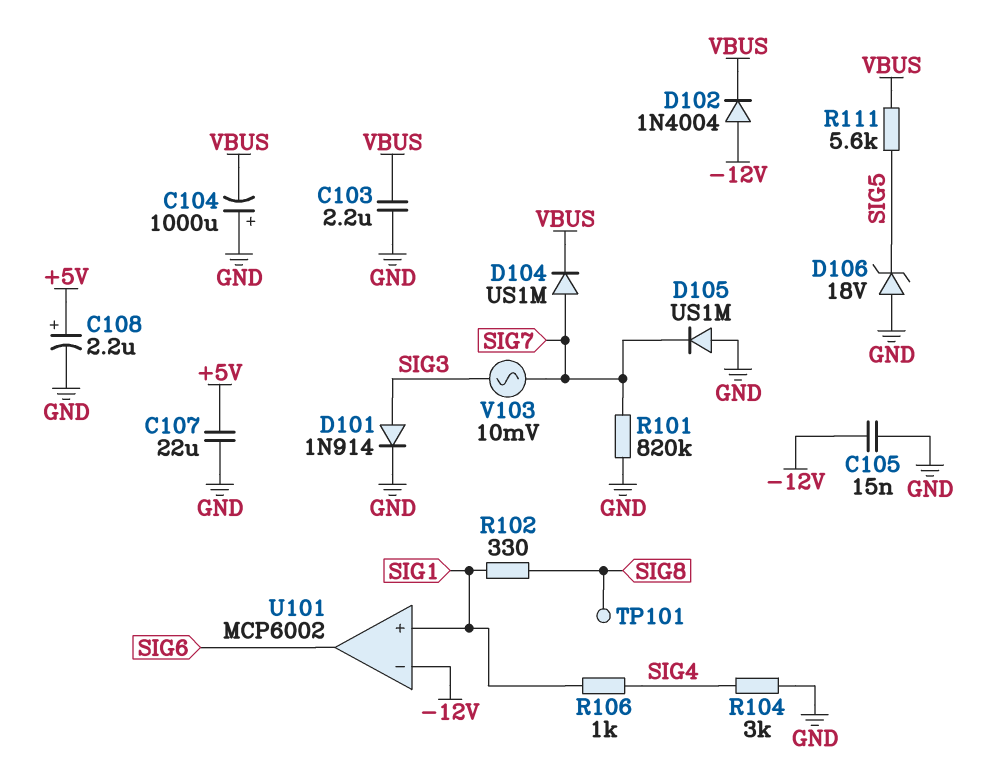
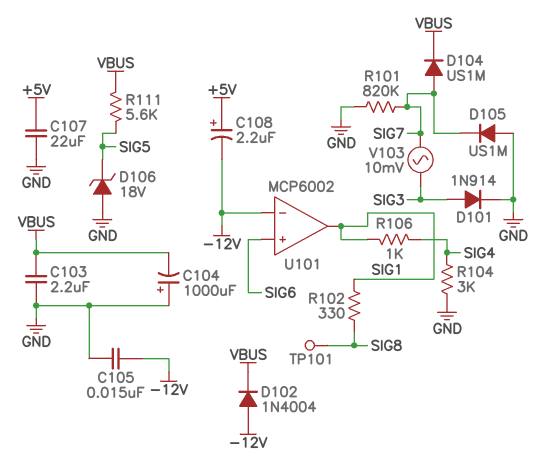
C108: 2.2uF (plus +5V, minus GND) -> 2.2uF (plus +5V, minus -12V)
U101 pin in+: SIG1 -> SIG6
U101 pin out: SIG6 -> SIG1

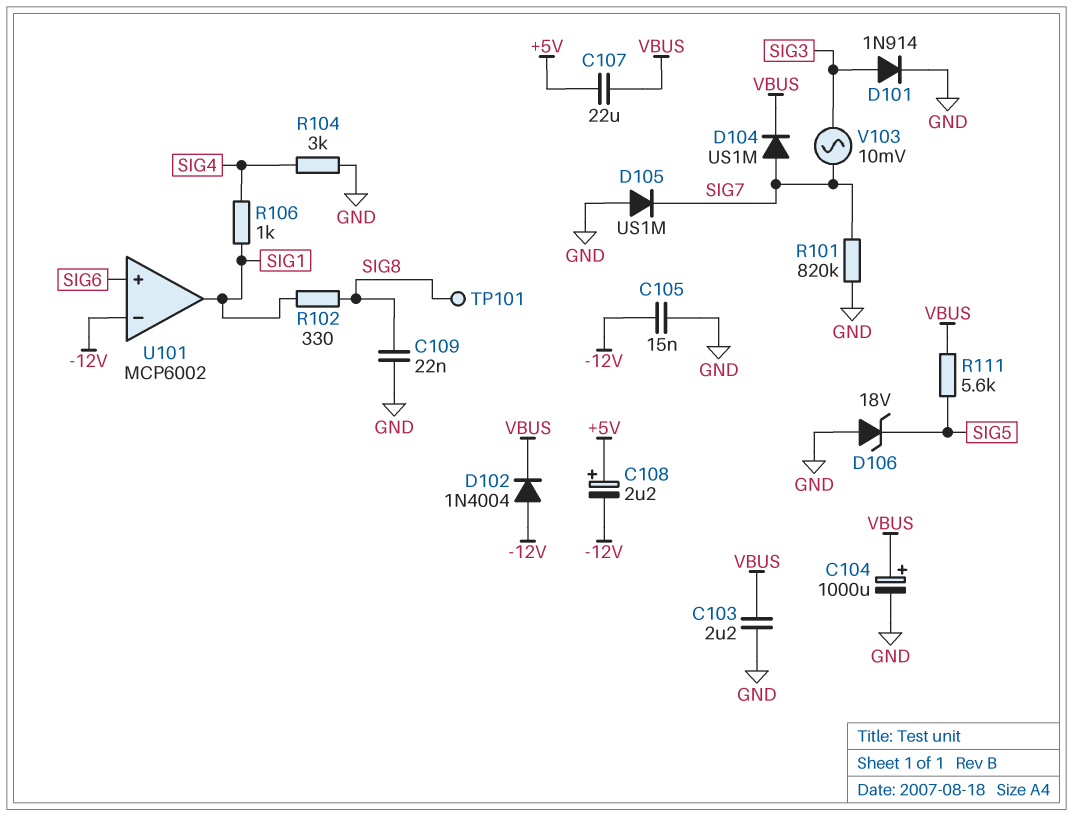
C104: 1000uF (plus GND, minus VBUS) -> 1000uF (plus VBUS, minus GND)
C107: 22uF (+5V, GND) -> 22uF (+5V, VBUS)
C109: none -> 22nF (GND, SIG8)

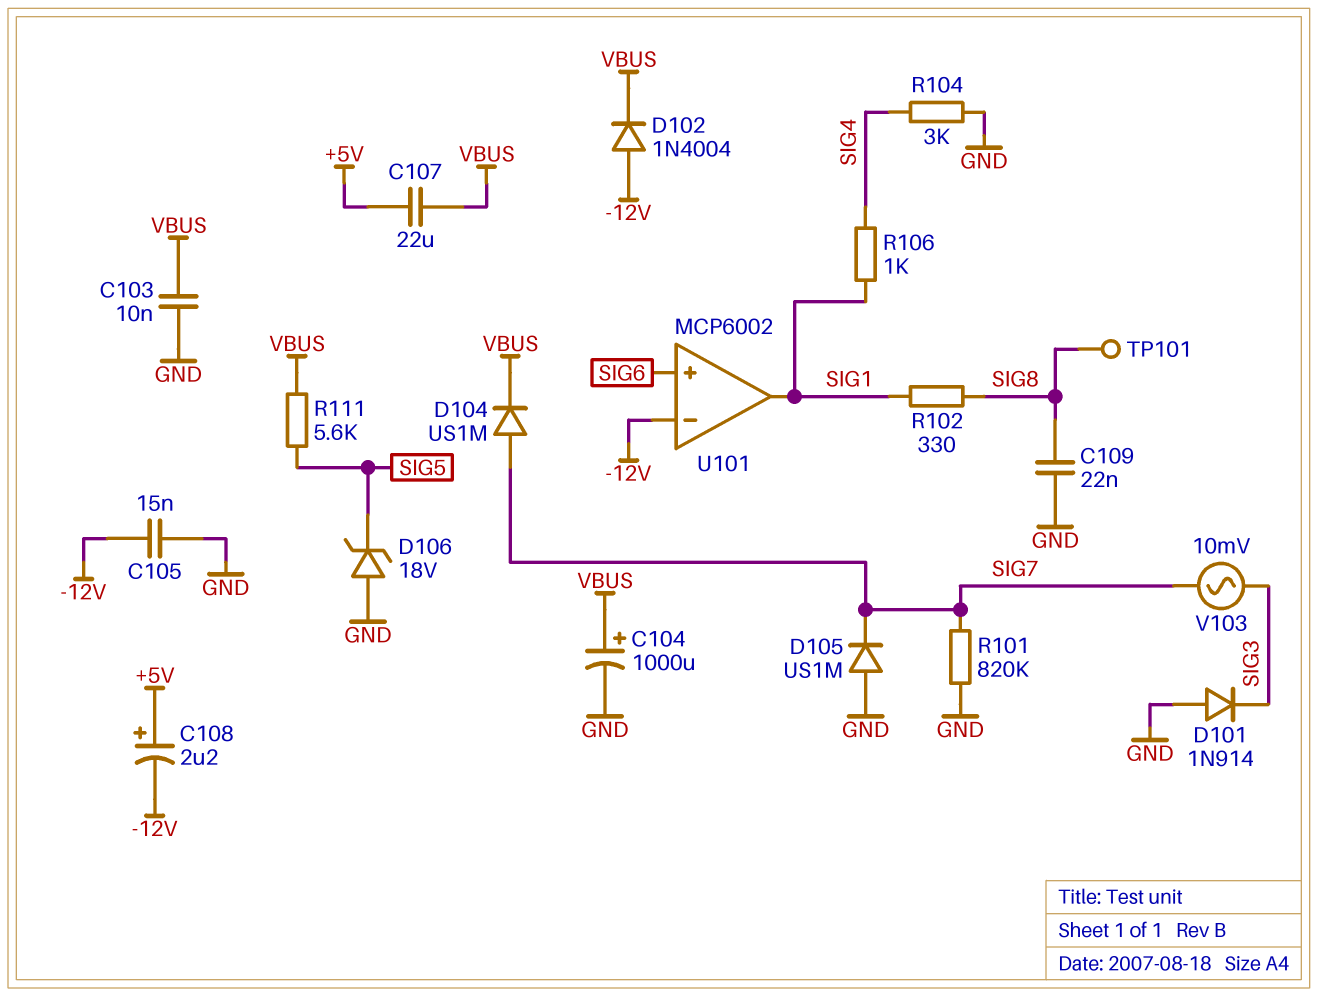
C103: 2.2uF (GND, VBUS) -> 10nF (GND, VBUS)
D101: diode 1N914 (A SIG3, K GND) -> diode 1N914 (A GND, K SIG3)

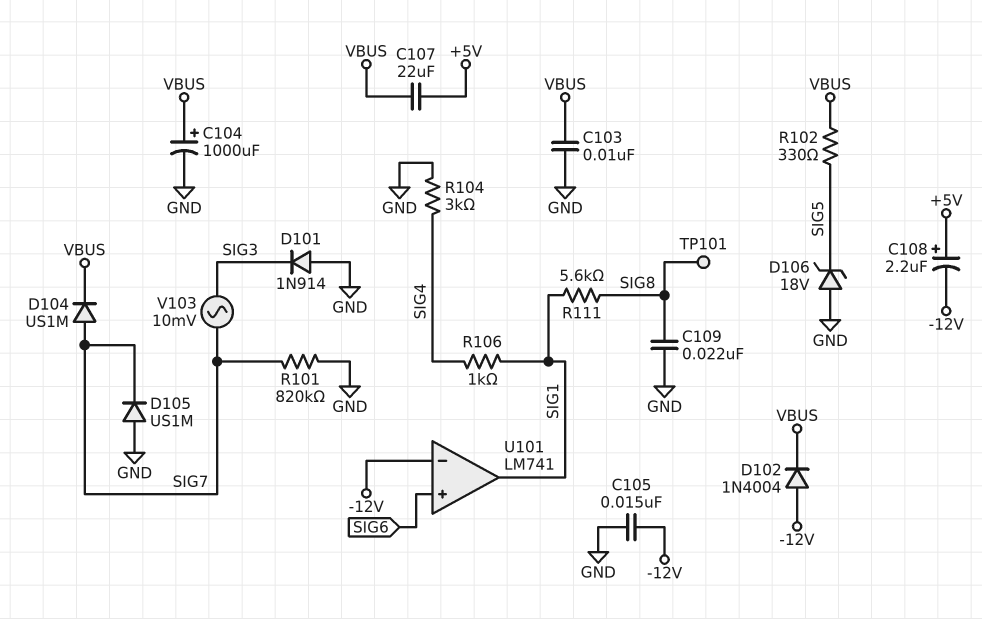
R102: 330 (SIG1, SIG8) -> 330 (SIG5, VBUS)
R111: 5.6k (SIG5, VBUS) -> 5.6k (SIG1, SIG8)
U101: MCP6002 -> LM741

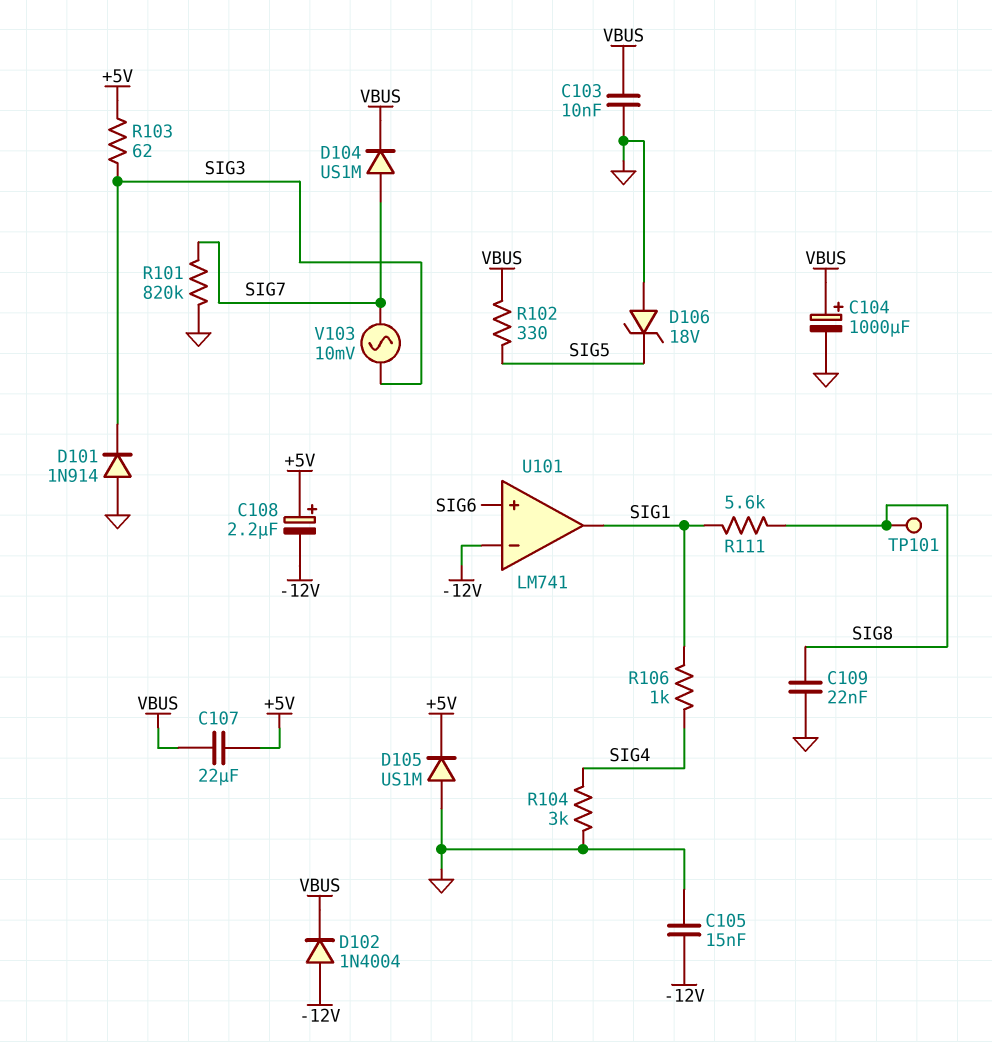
D105: diode US1M (A GND, K SIG7) -> diode US1M (A GND, K +5V)
R103: none -> 62 (+5V, SIG3)

